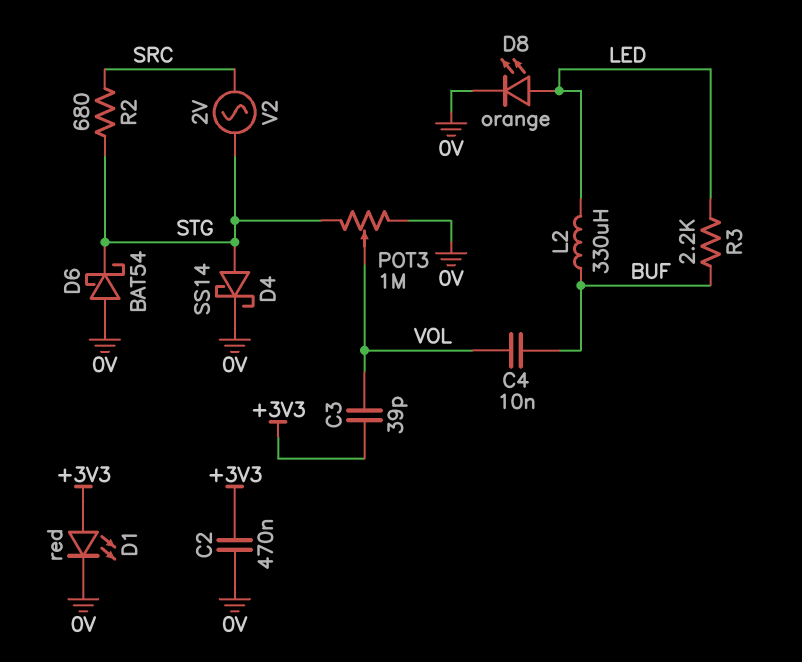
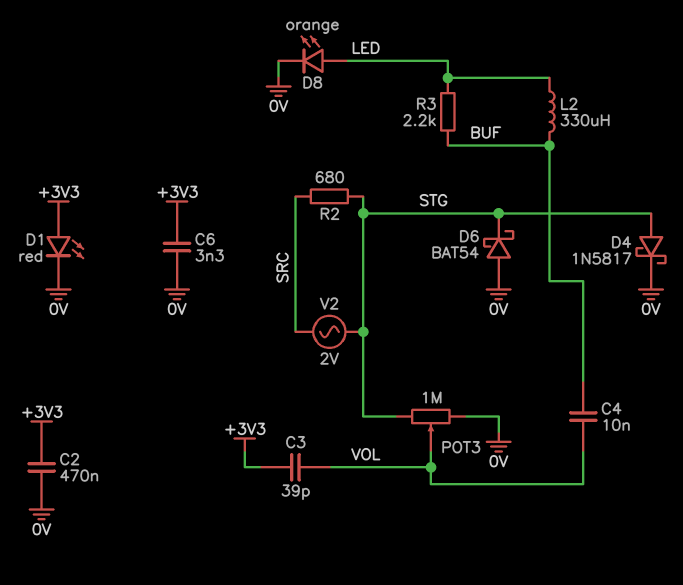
C6: none -> 3.3nF (+3V3, 0V)
D4: schottky SS14 (A STG, K 0V) -> schottky 1N5817 (A STG, K 0V)

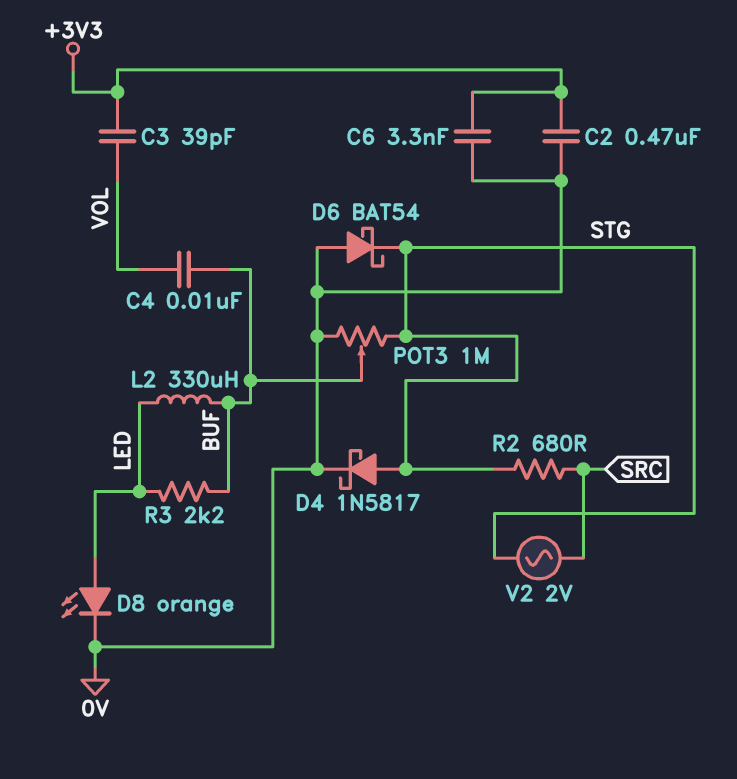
D1: LED red (A +3V3, K 0V) -> none
POT3: 1M (0V, STG, wiper VOL) -> 1M (0V, STG, wiper BUF)

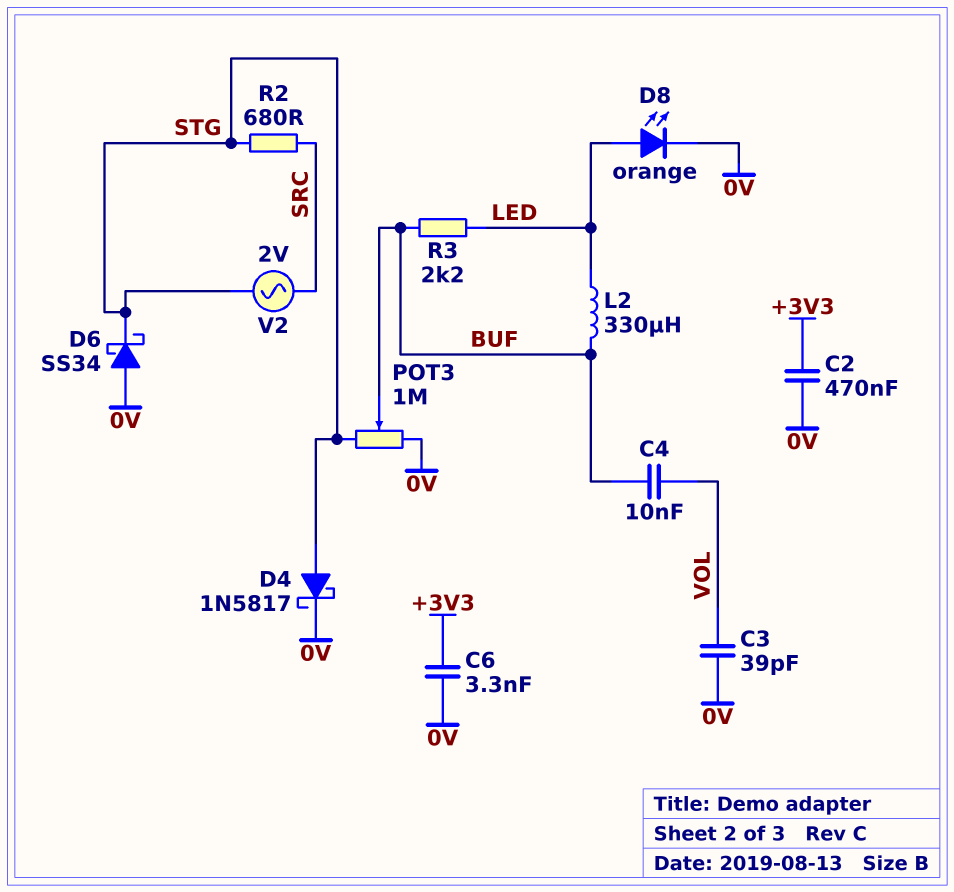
C3: 39pF (+3V3, VOL) -> 39pF (0V, VOL)
D6: schottky BAT54 (A 0V, K STG) -> schottky SS34 (A 0V, K STG)

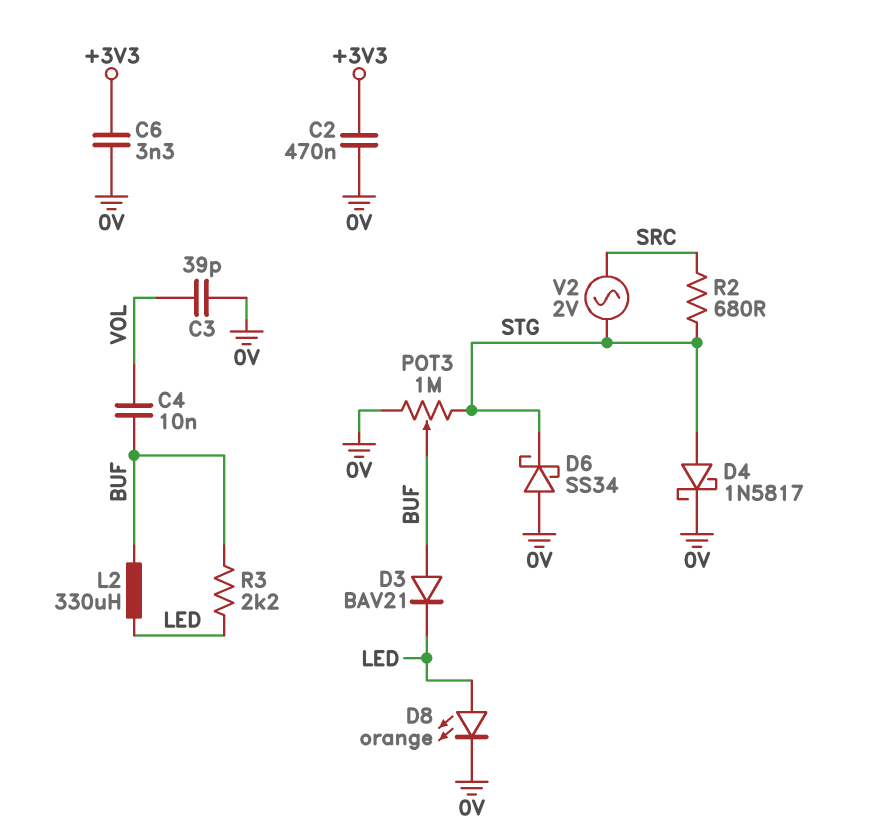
D3: none -> diode BAV21 (A BUF, K LED)

